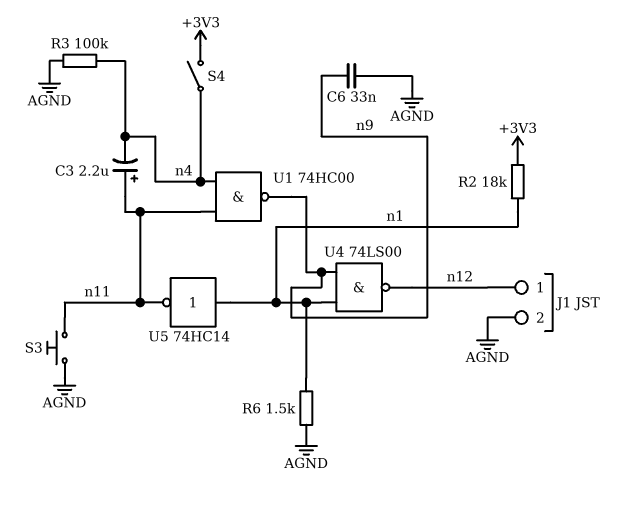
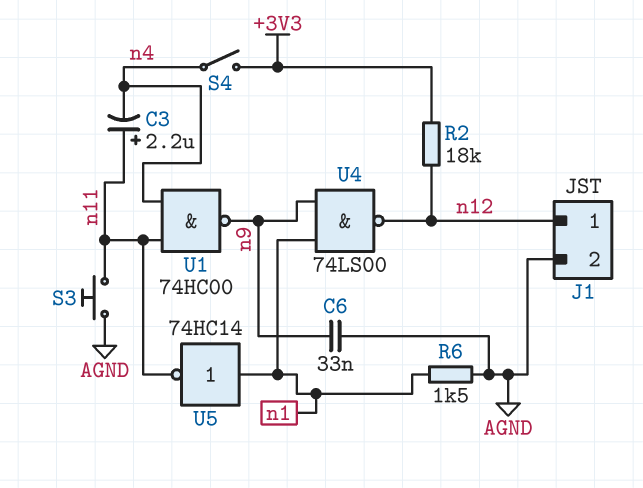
R2: 18k (+3V3, n1) -> 18k (+3V3, n12)
R3: 100k (AGND, n4) -> none

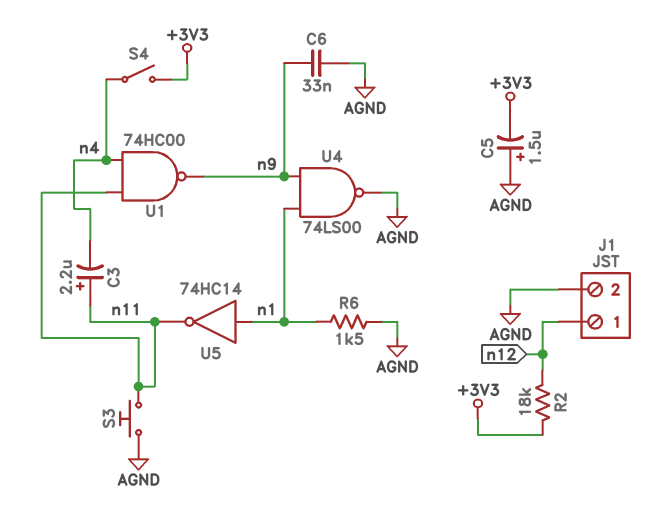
C5: none -> 1.5uF (plus AGND, minus +3V3)
U4: NAND 74LS00 (in n1, in n9, out n12) -> NAND 74LS00 (in n1, in n9, out AGND)

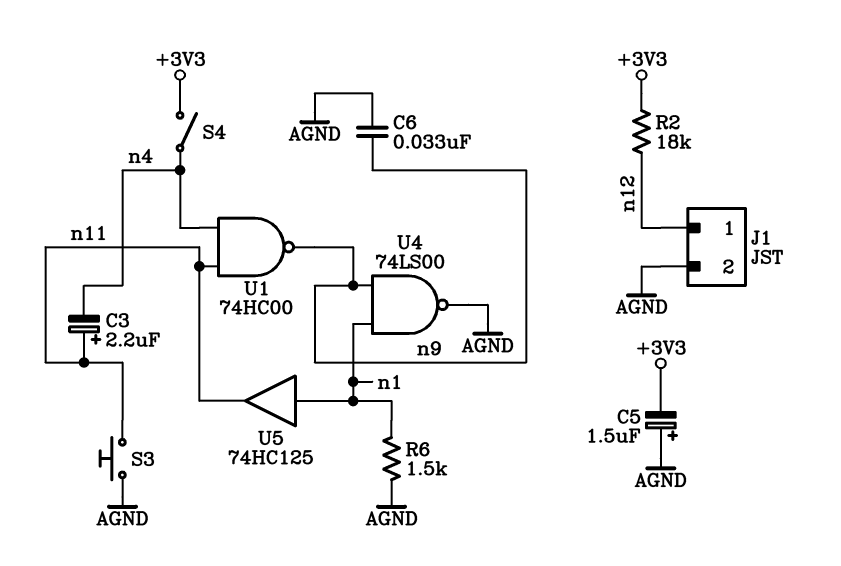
U5: NOT 74HC14 (in n1, out n11) -> buffer 74HC125 (in n1, out n11)

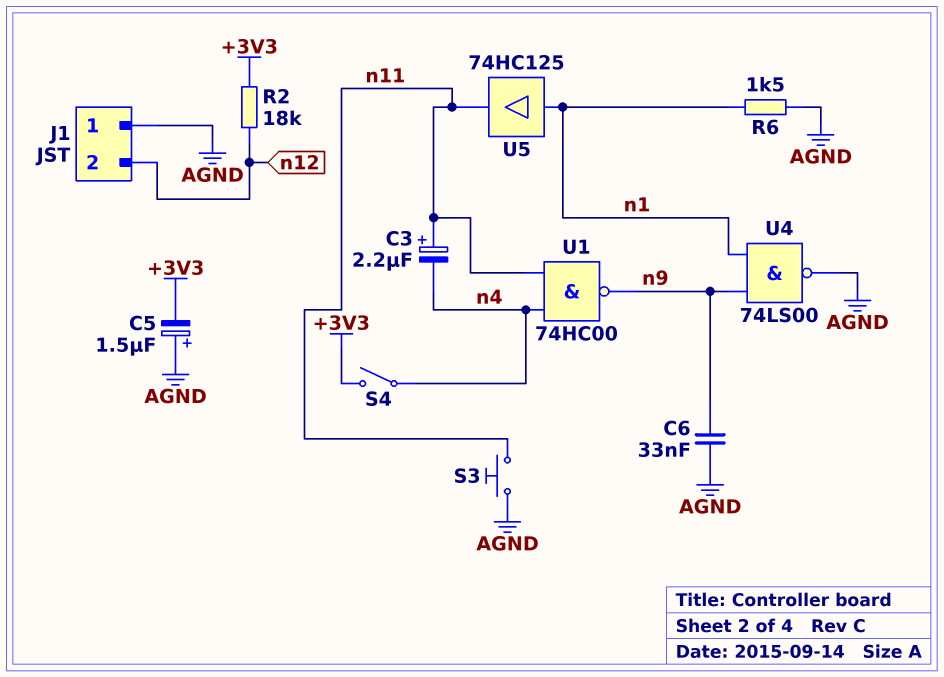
J1 pin 1: n12 -> AGND
J1 pin 2: AGND -> n12

